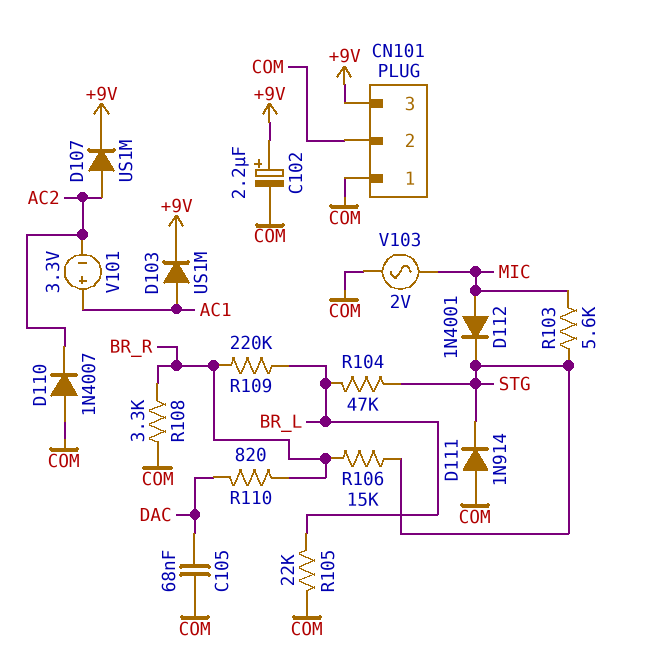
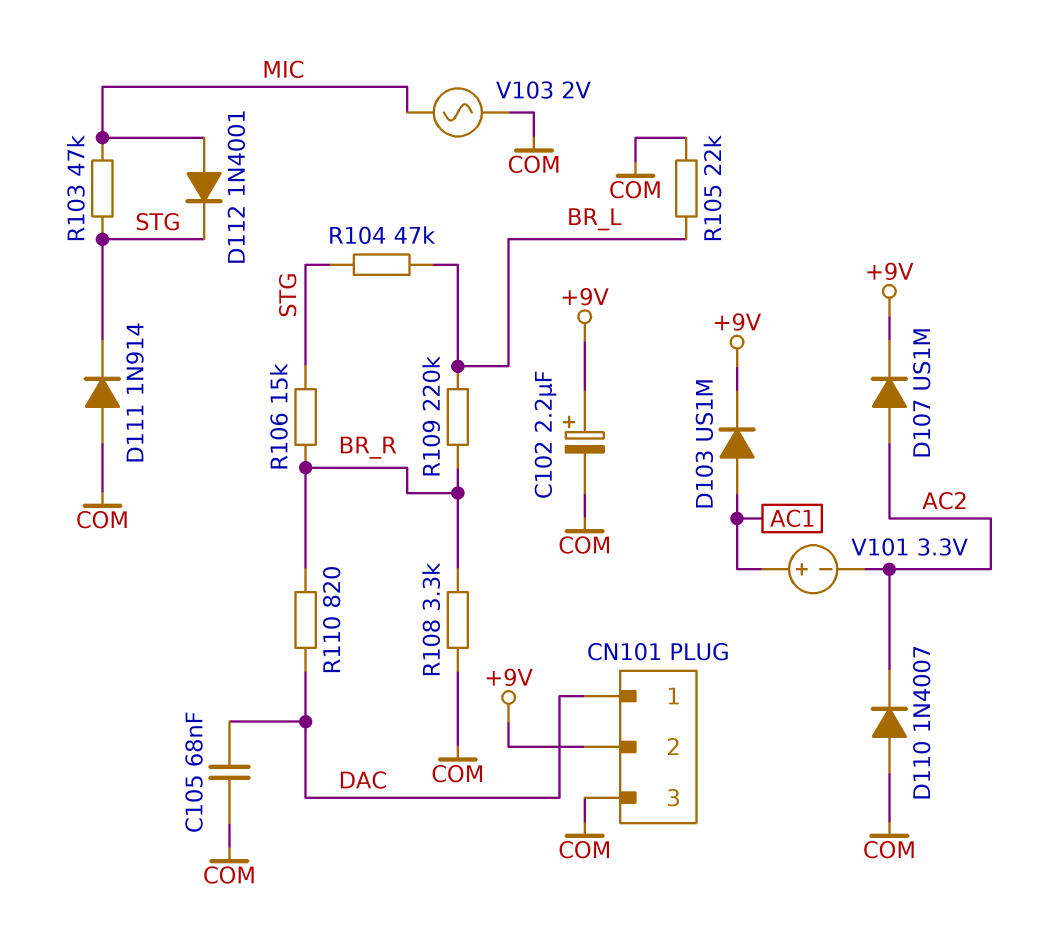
CN101 pin 1: COM -> DAC
CN101 pin 2: COM -> +9V
CN101 pin 3: +9V -> COM
R103: 5.6k (MIC, STG) -> 47k (MIC, STG)

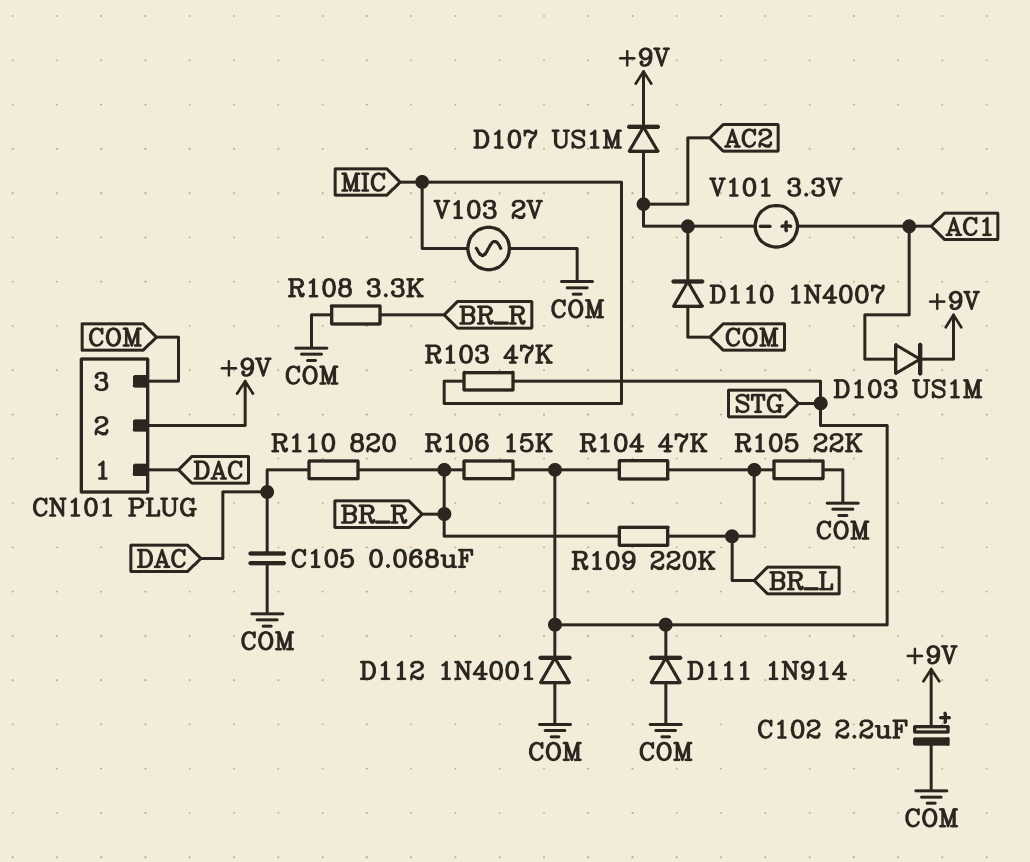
D112: diode 1N4001 (A MIC, K STG) -> diode 1N4001 (A COM, K STG)

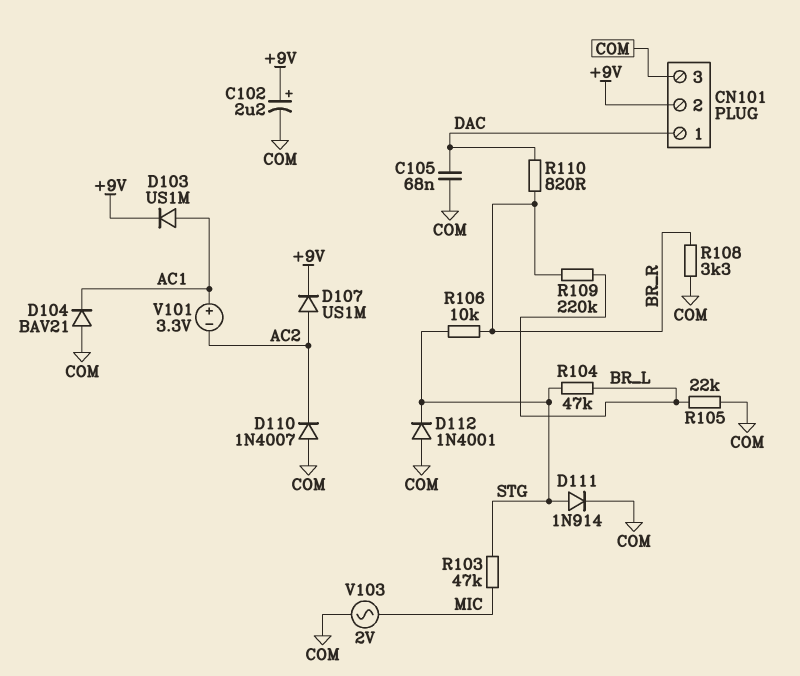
D104: none -> diode BAV21 (A COM, K AC1)
D111: diode 1N914 (A COM, K STG) -> diode 1N914 (A STG, K COM)
R106: 15k (BR_R, STG) -> 10k (BR_R, STG)

